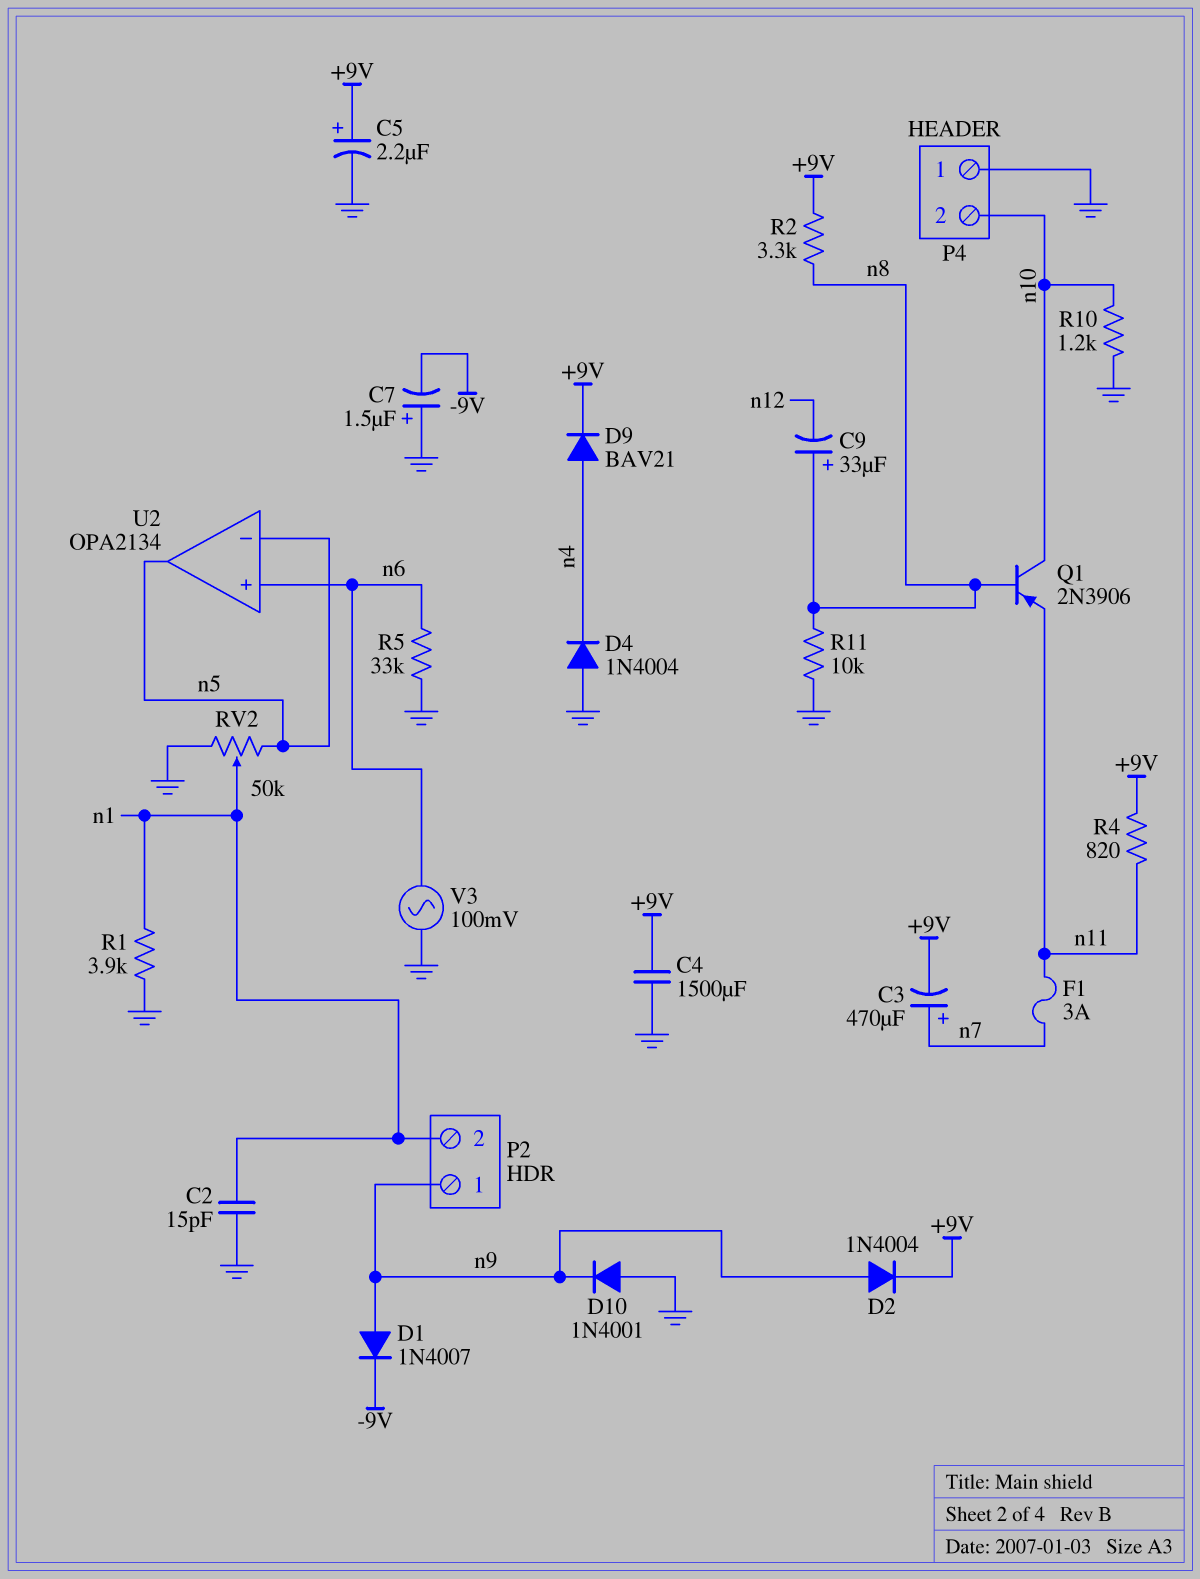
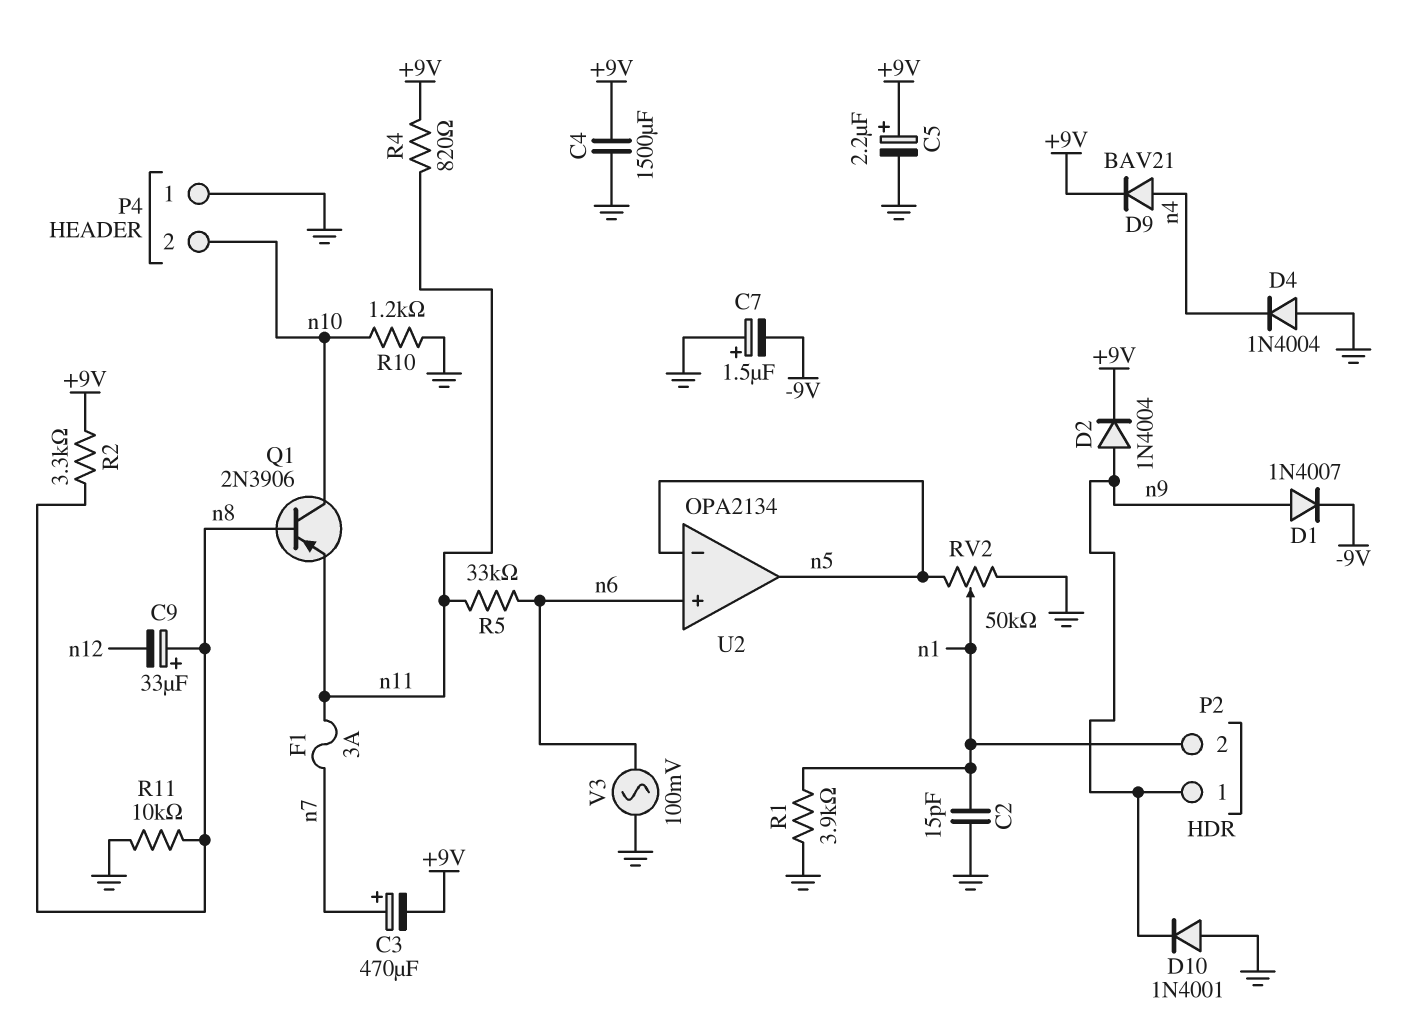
R5: 33k (GND, n6) -> 33k (n6, n11)

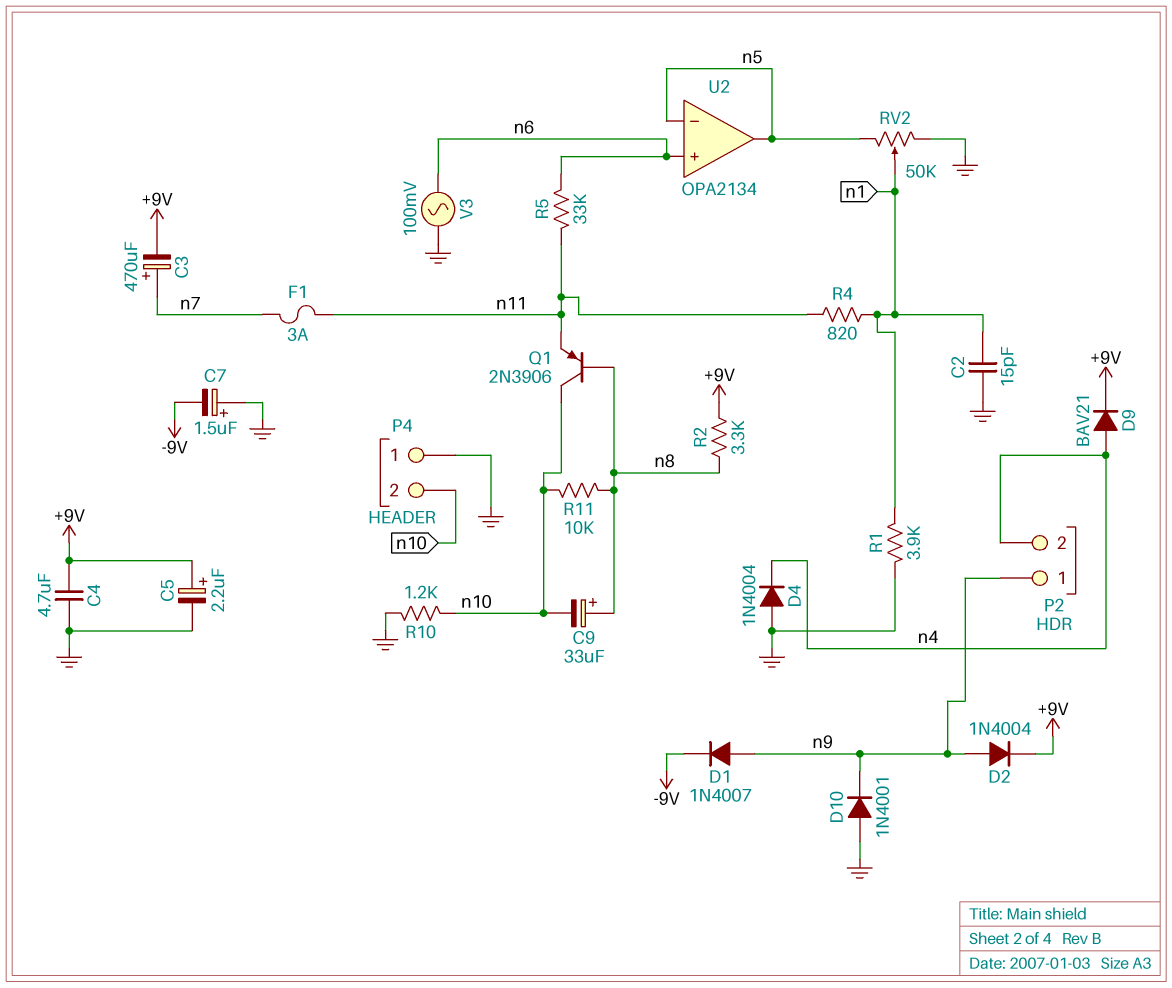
C4: 1500uF (+9V, GND) -> 4.7uF (+9V, GND)
C9: 33uF (plus n8, minus n12) -> 33uF (plus n8, minus n10)
P2 pin 2: n1 -> n4
R4: 820 (+9V, n11) -> 820 (n1, n11)
R11: 10k (GND, n8) -> 10k (n8, n10)

